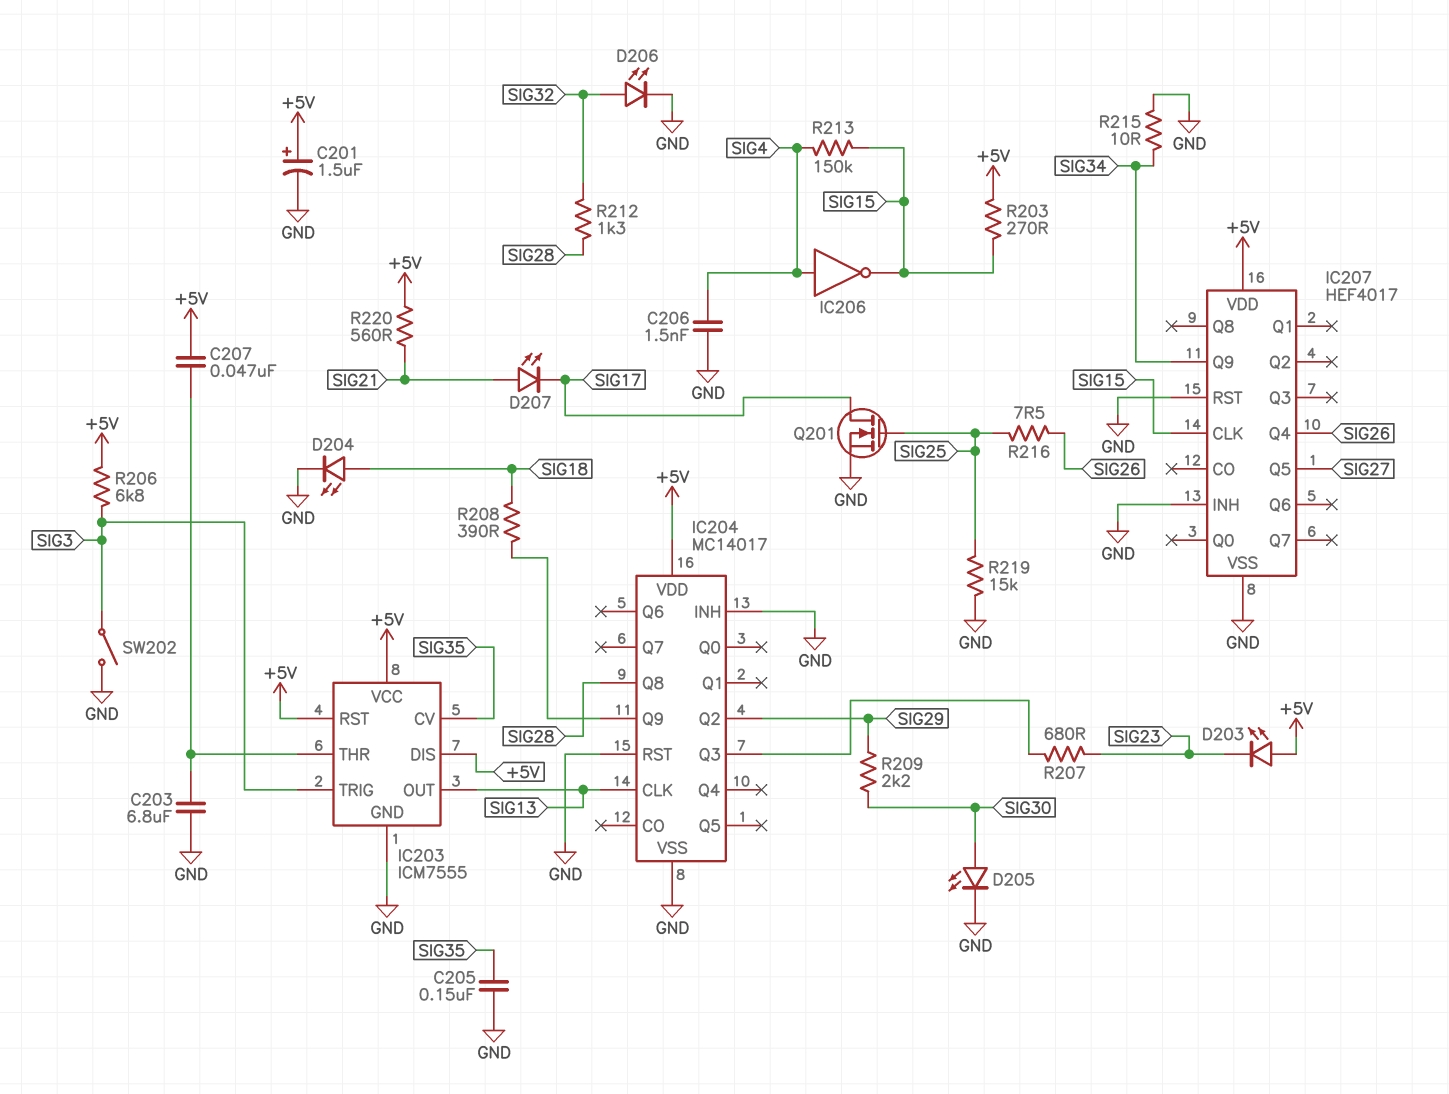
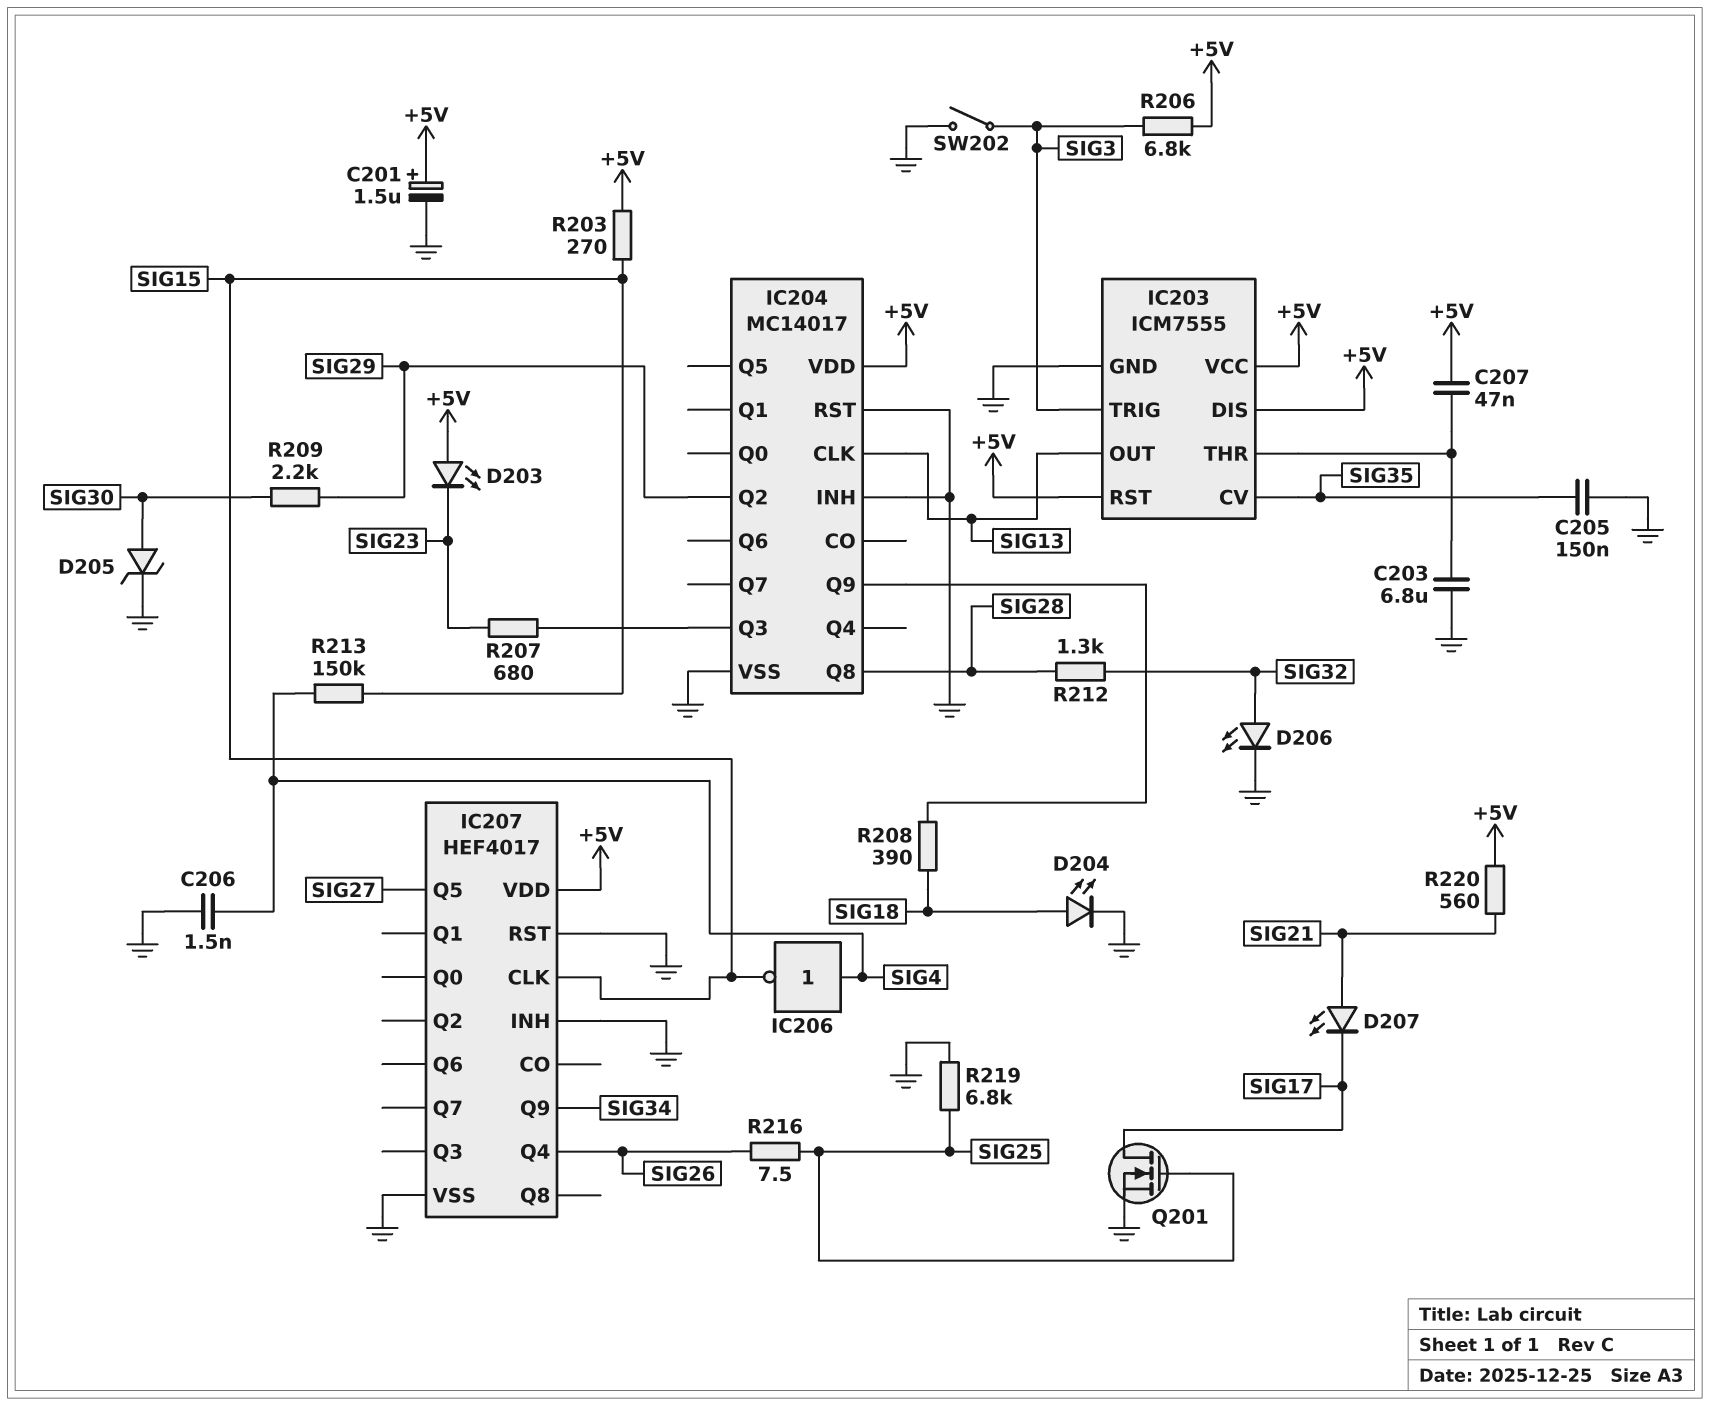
D205: LED (A SIG30, K GND) -> zener (A SIG30, K GND)
R215: 10 (GND, SIG34) -> none
R219: 15k (GND, SIG25) -> 6.8k (GND, SIG25)

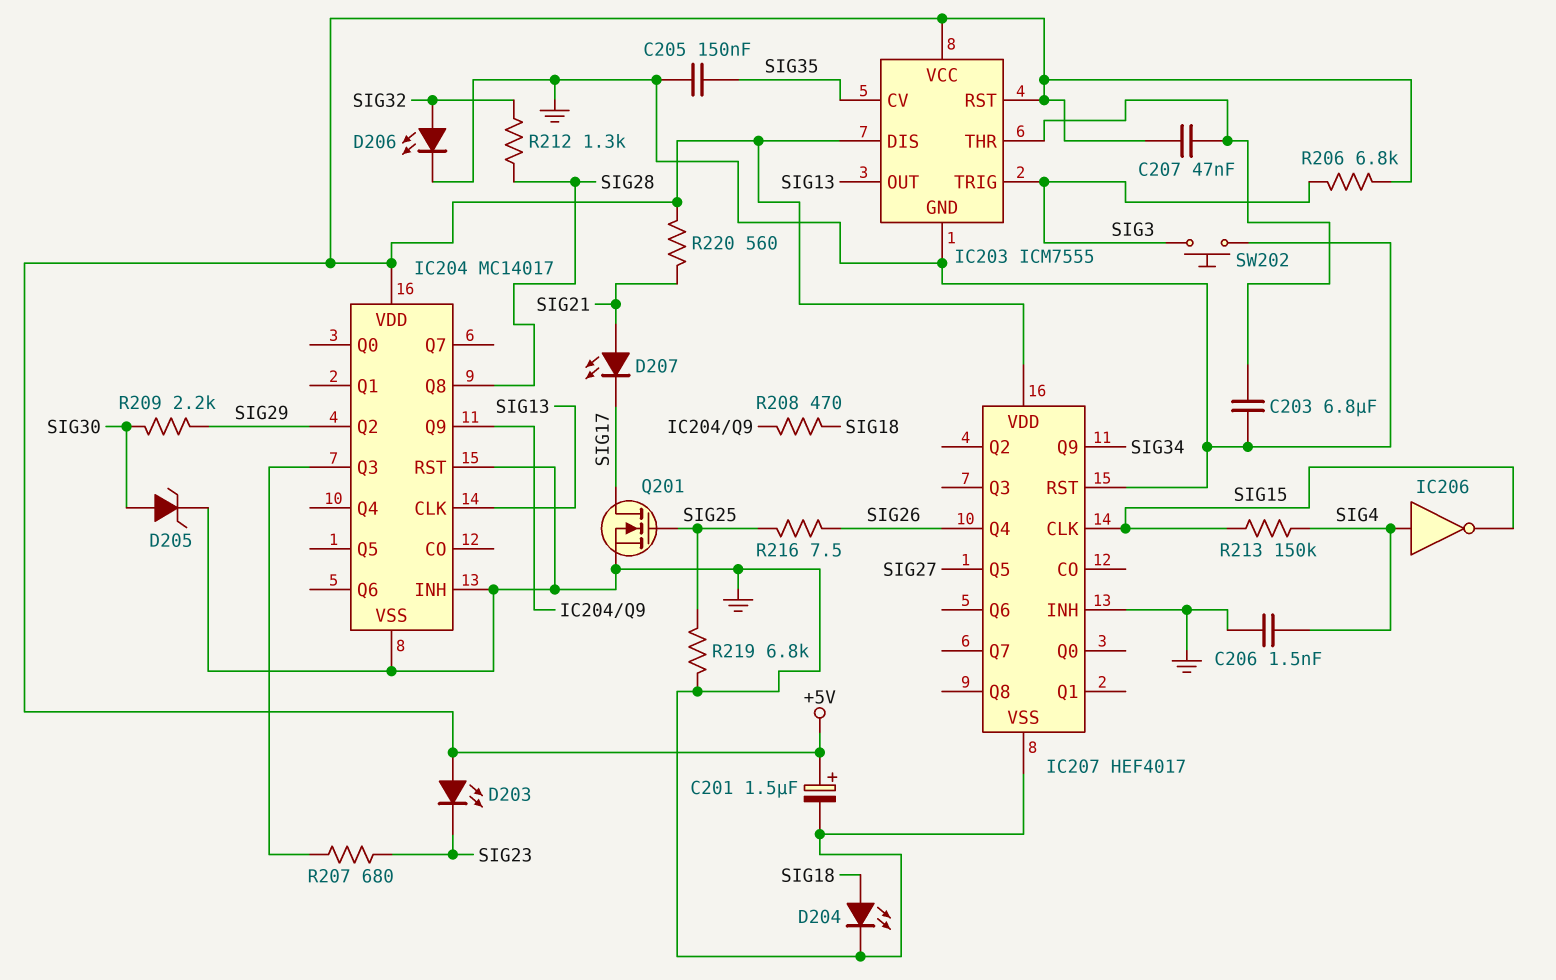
R203: 270 (+5V, SIG15) -> none
R208: 390 (IC204/Q9, SIG18) -> 470 (IC204/Q9, SIG18)
SW202: switch (GND, SIG3) -> button (GND, SIG3)

